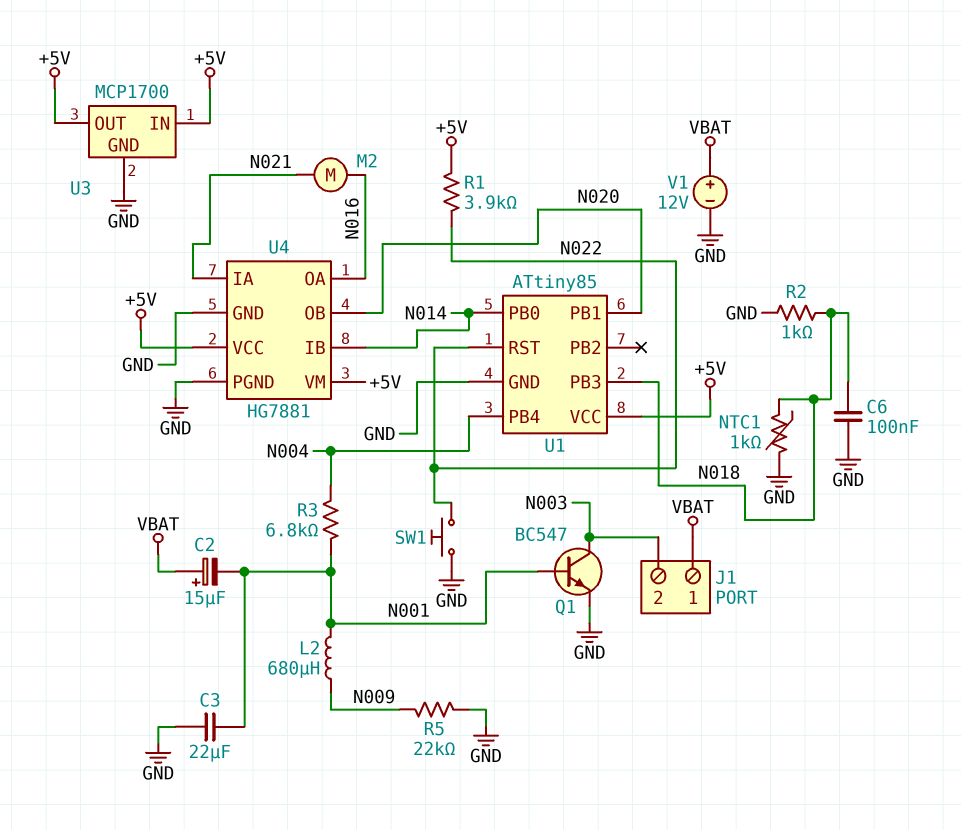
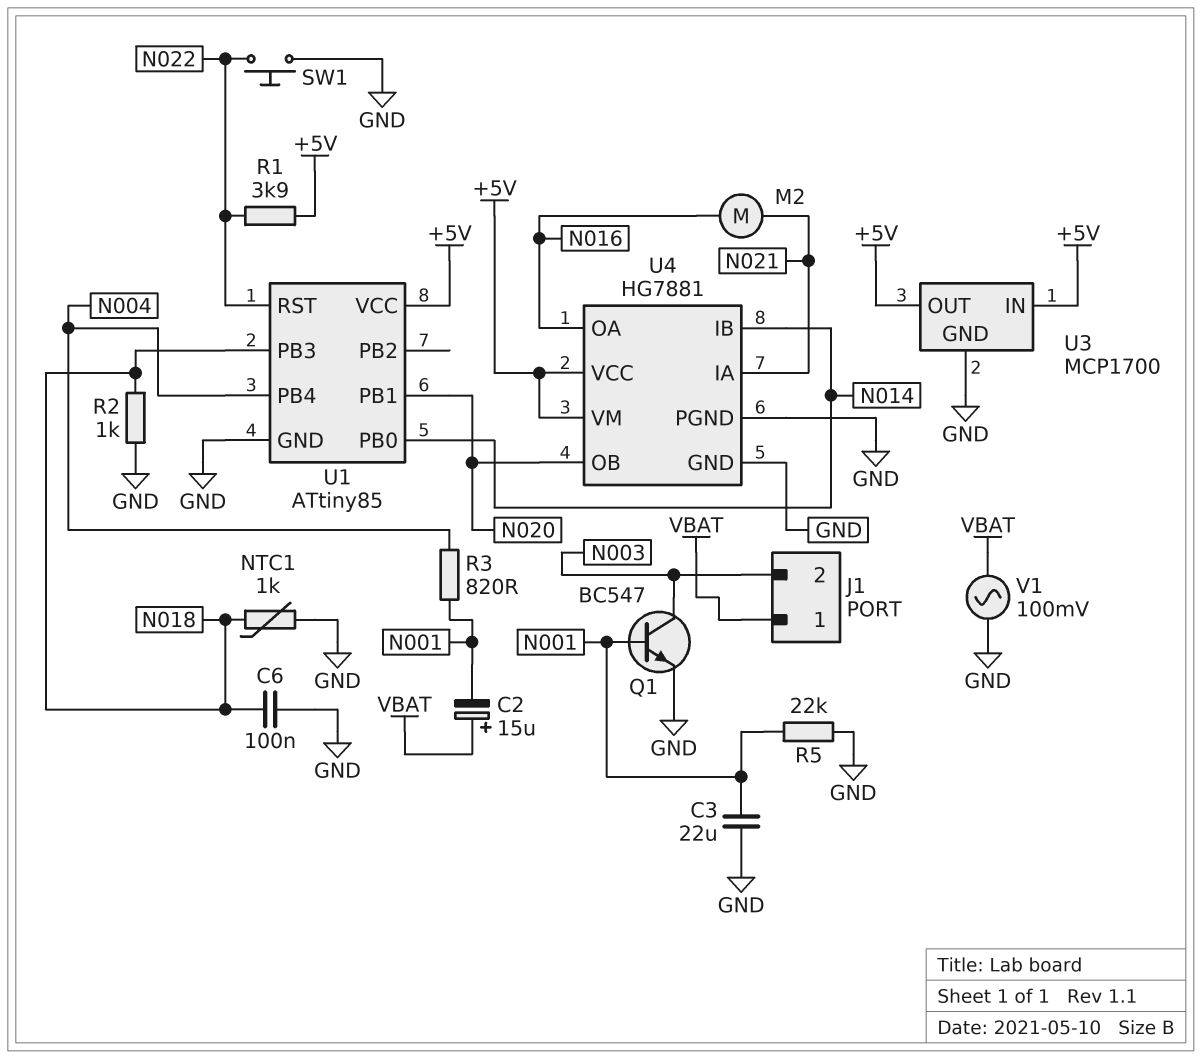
L2: 680uH (N001, N009) -> none
R3: 6.8k (N001, N004) -> 820 (N001, N004)
R5: 22k (GND, N009) -> 22k (GND, N001)
V1: 12V (plus VBAT, minus GND) -> AC 100mV (GND, VBAT)

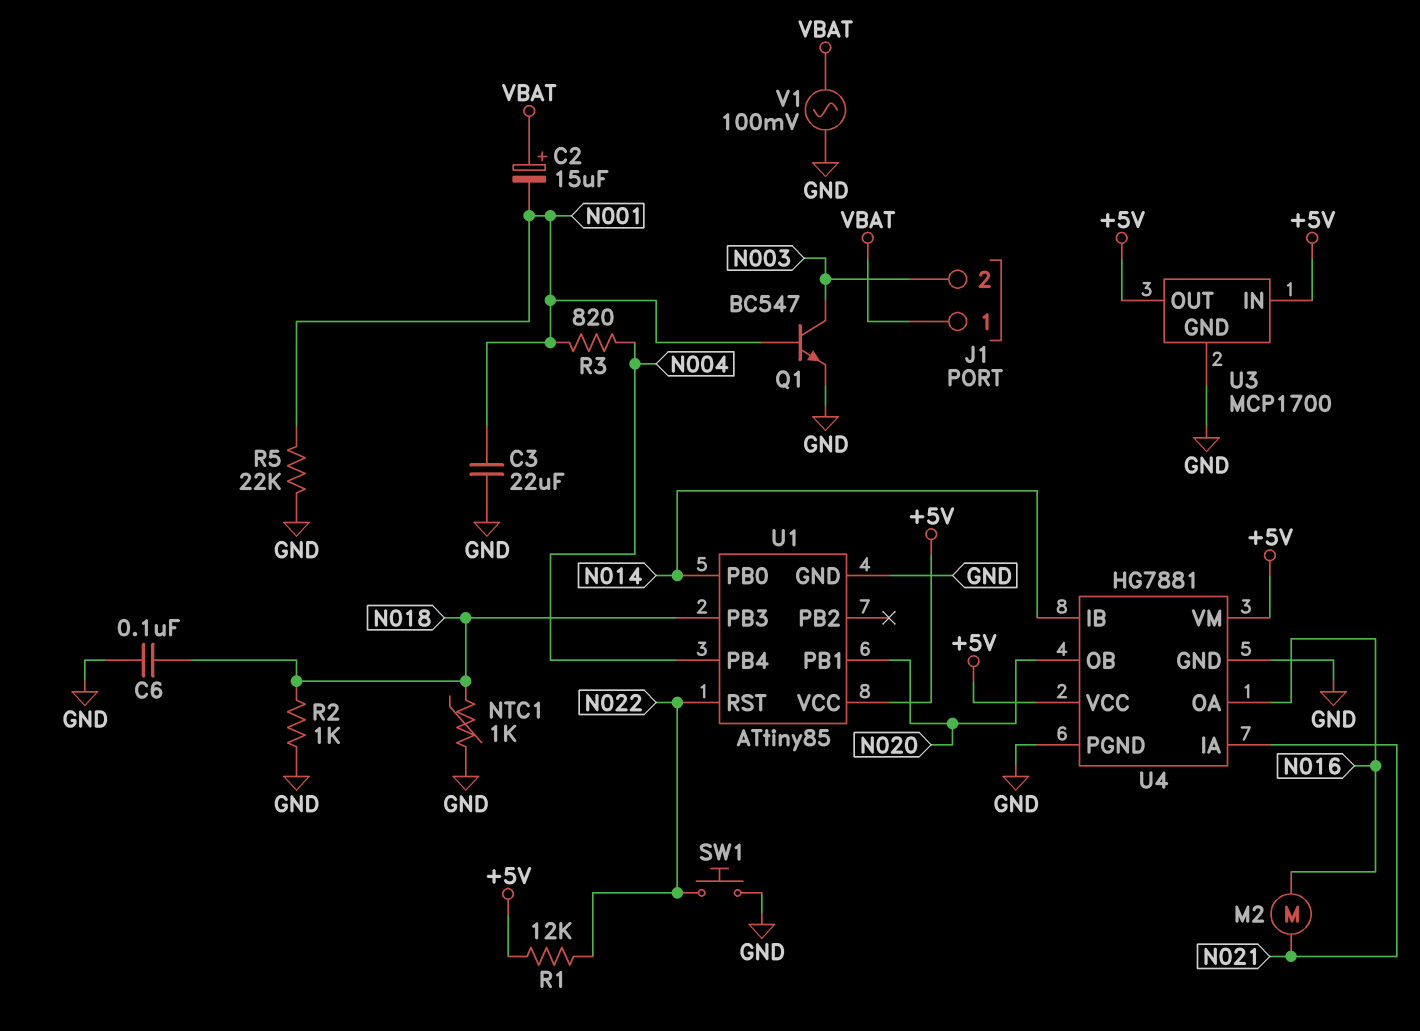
R1: 3.9k (+5V, N022) -> 12k (+5V, N022)

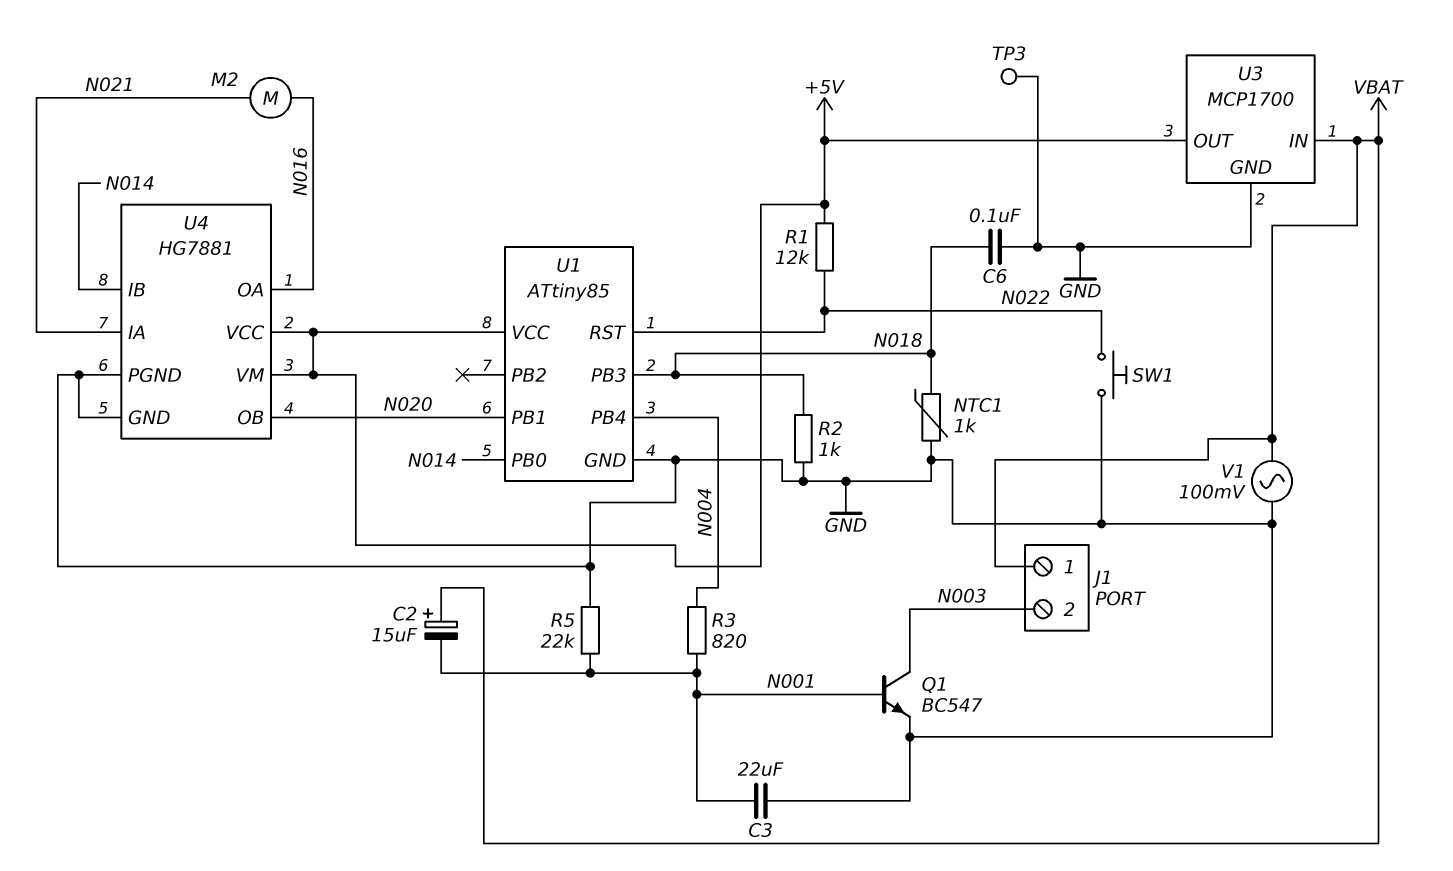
TP3: none -> test point (GND)
U3 pin IN: +5V -> VBAT

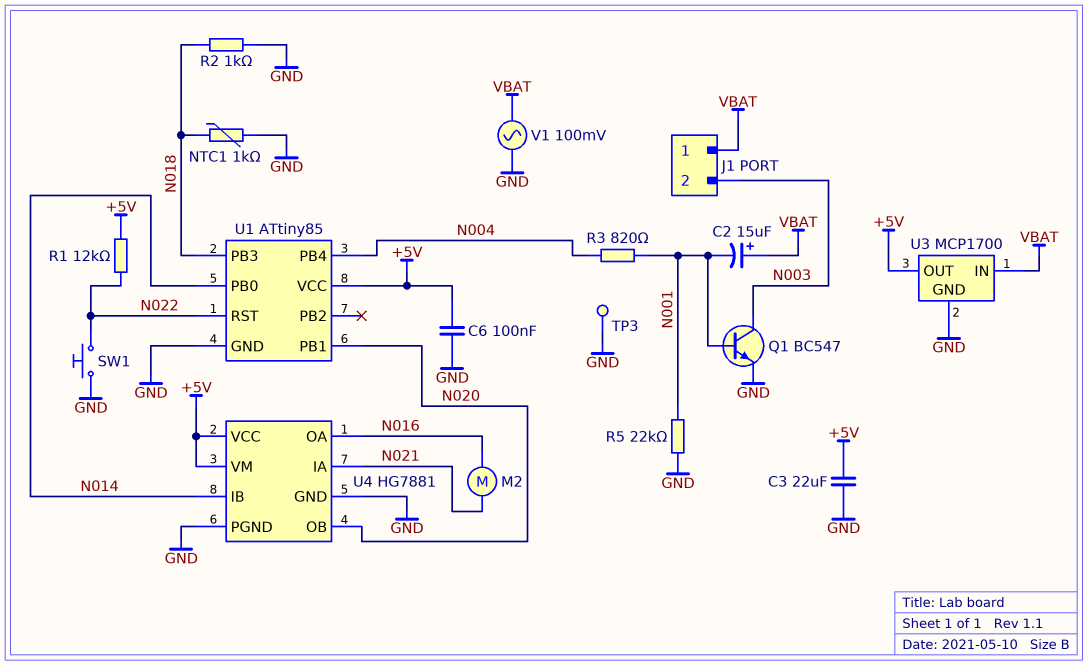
C3: 22uF (GND, N001) -> 22uF (+5V, GND)
C6: 100nF (GND, N018) -> 100nF (+5V, GND)

